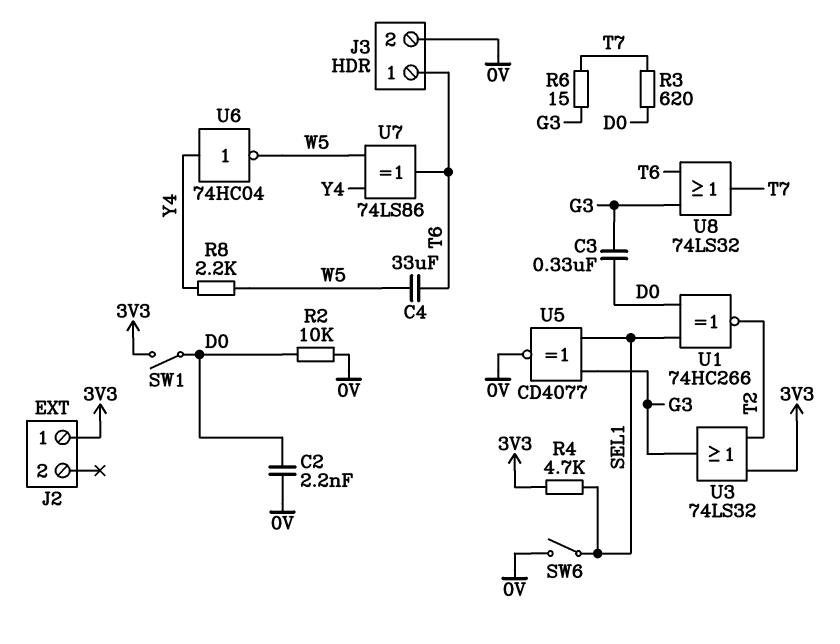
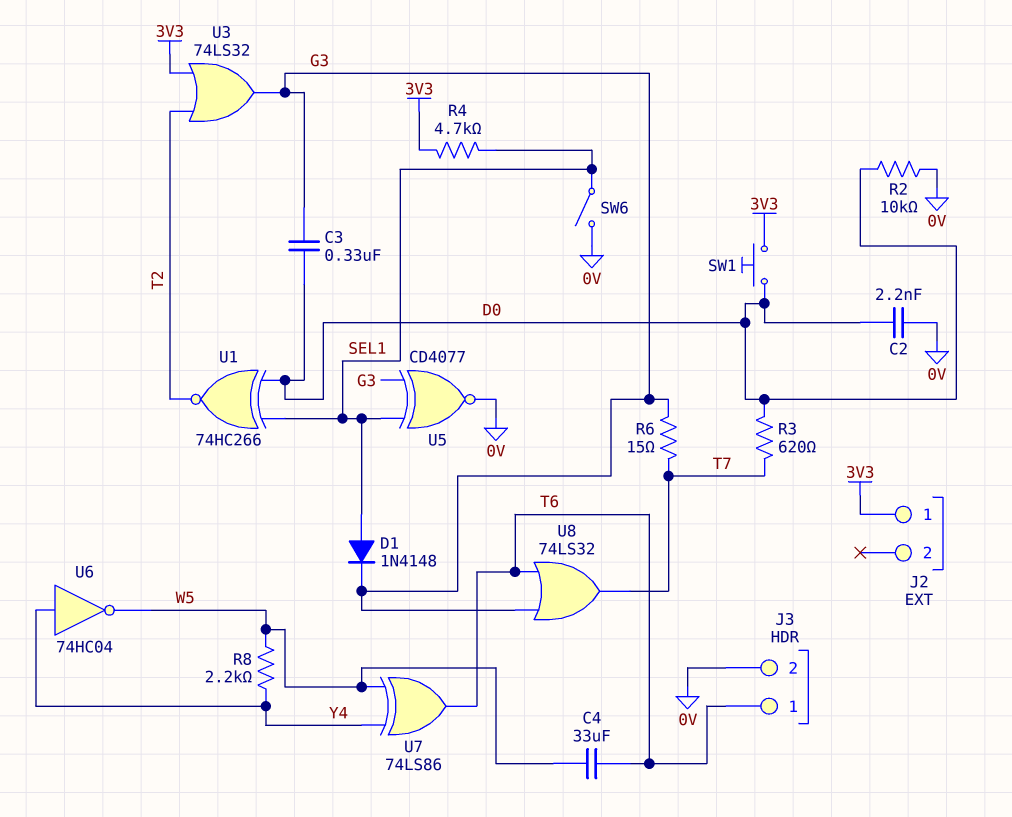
D1: none -> diode 1N4148 (A SEL1, K G3)
SW1: switch (3V3, D0) -> button (3V3, D0)

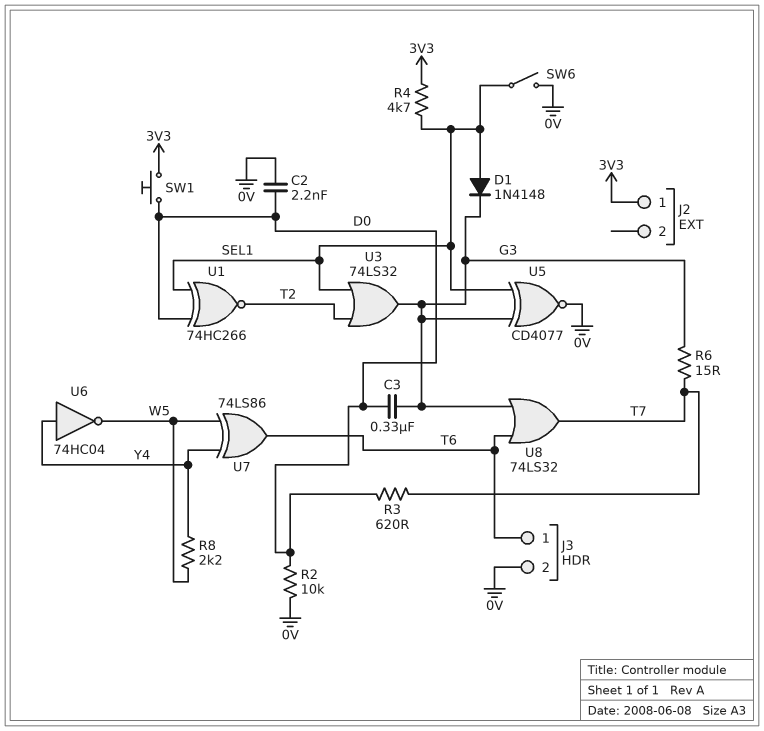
C4: 33uF (T6, W5) -> none
U3: OR 74LS32 (in 3V3, in T2, out G3) -> OR 74LS32 (in SEL1, in T2, out G3)

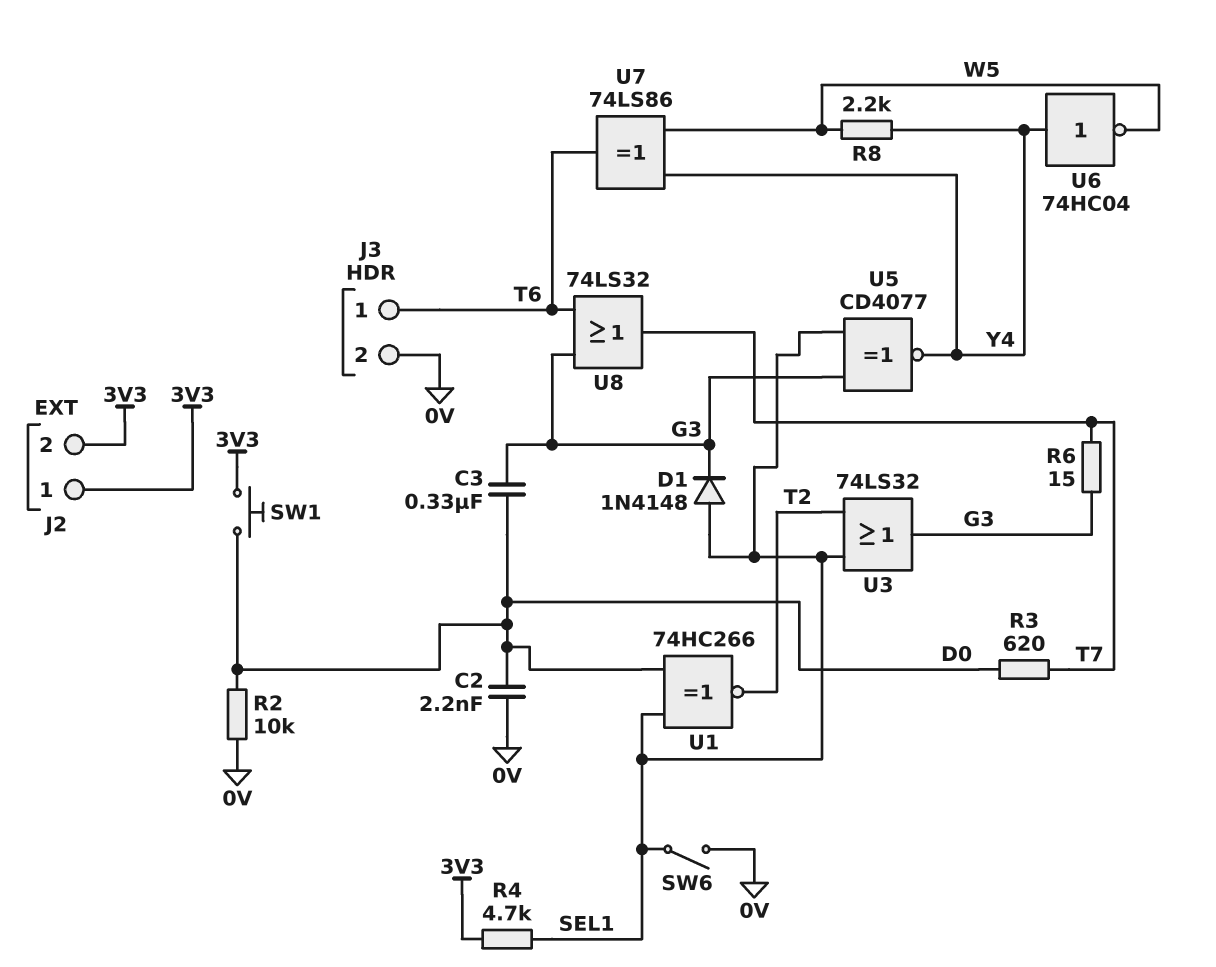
J2 pin 2: none -> 3V3
U5: XNOR CD4077 (in G3, in SEL1, out 0V) -> XNOR CD4077 (in G3, in SEL1, out Y4)

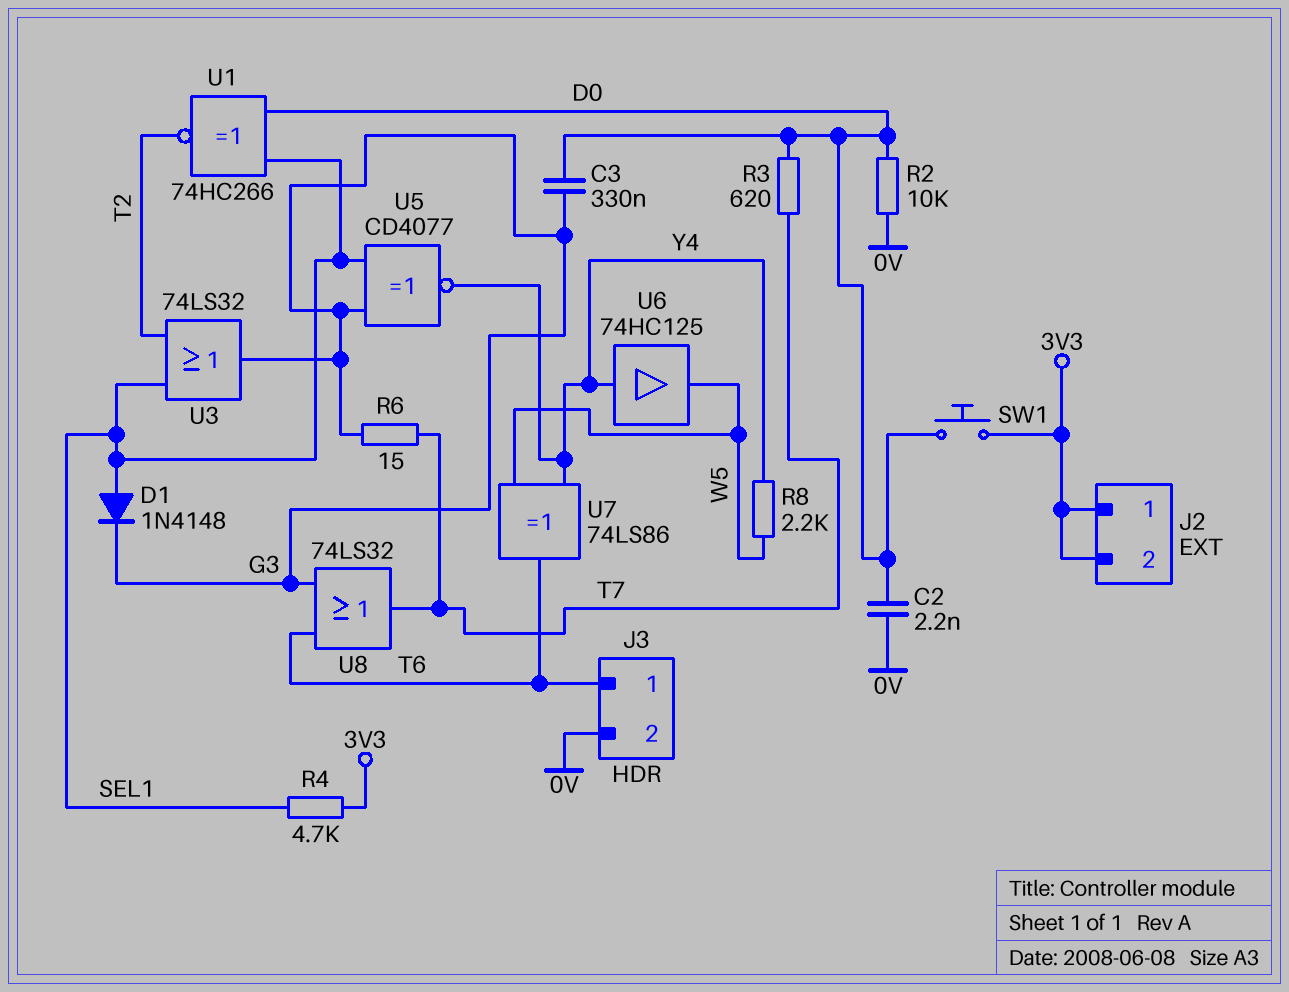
SW6: switch (0V, SEL1) -> none
U6: NOT 74HC04 (in Y4, out W5) -> buffer 74HC125 (in Y4, out W5)

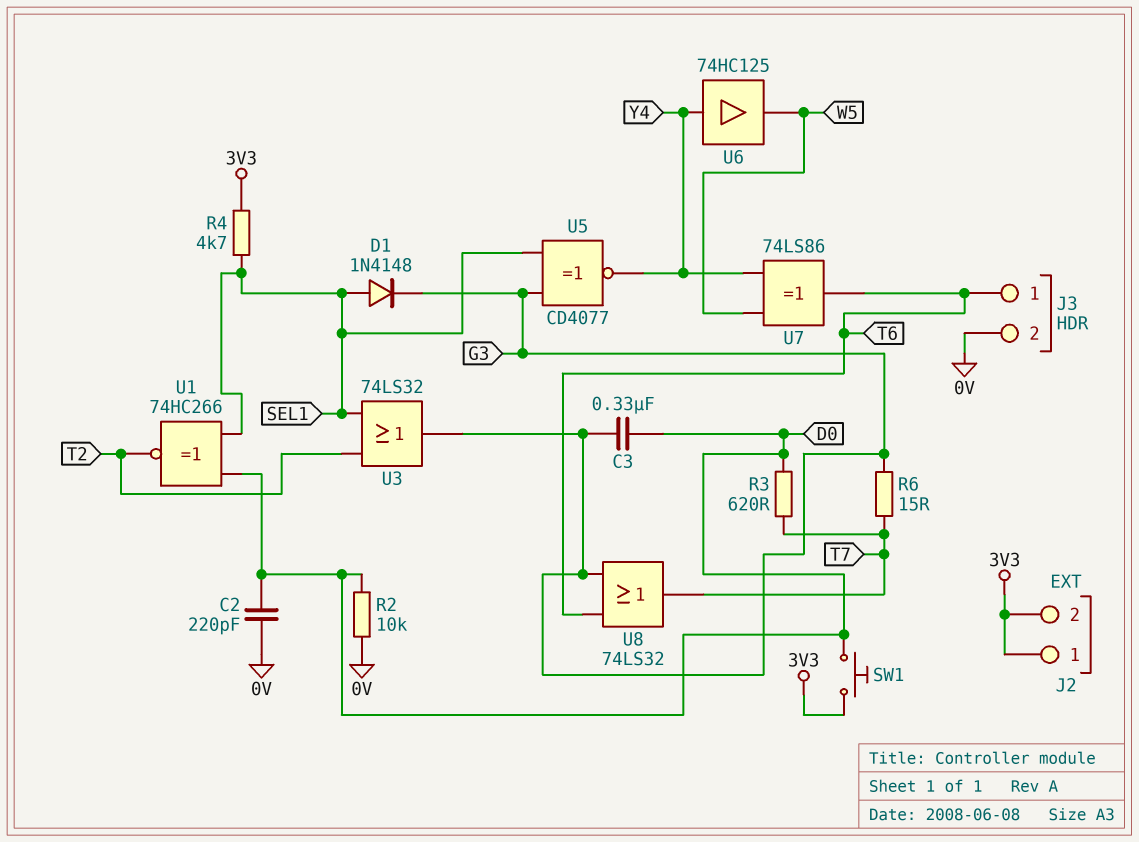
C2: 2.2nF (0V, D0) -> 220pF (0V, D0)
R8: 2.2k (W5, Y4) -> none

